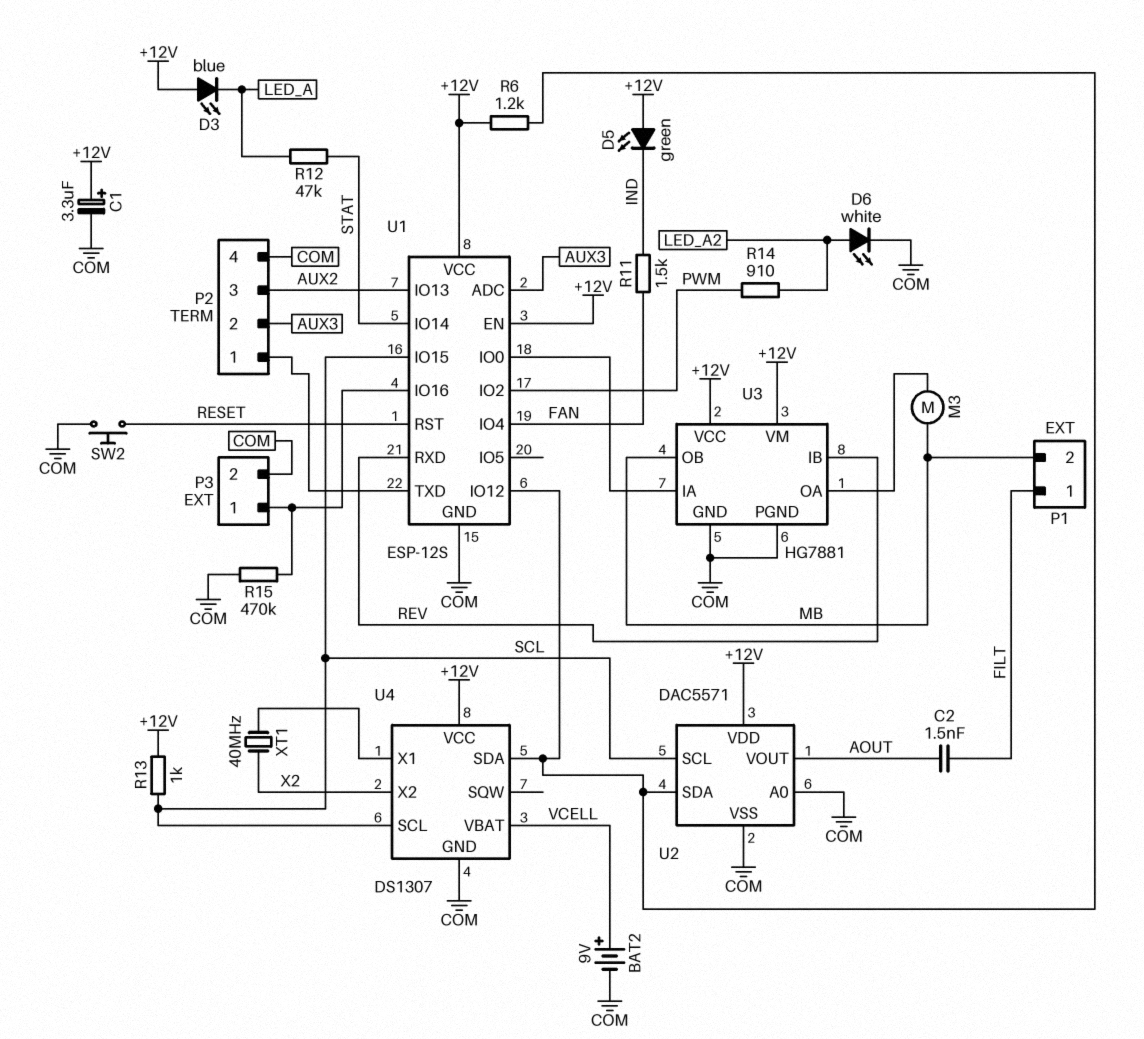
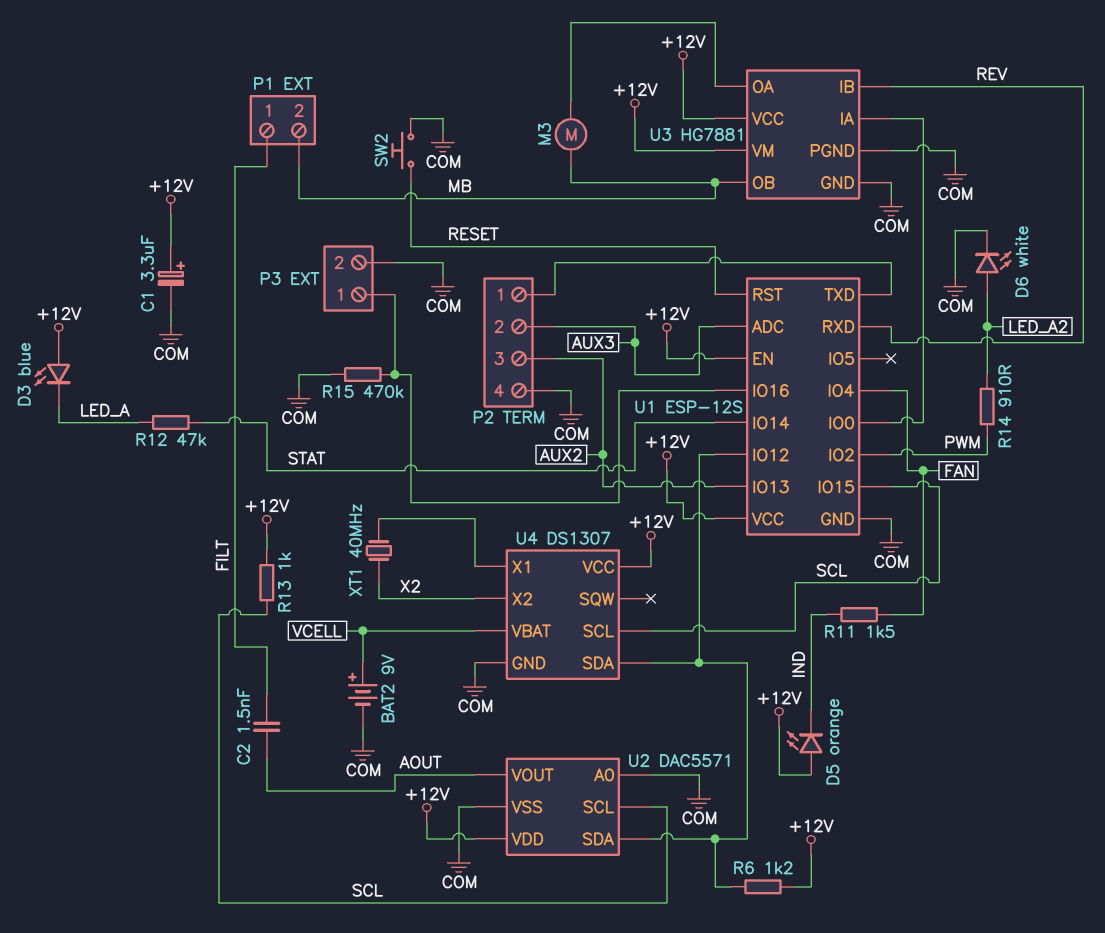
D5: LED green (A +12V, K IND) -> LED orange (A +12V, K IND)

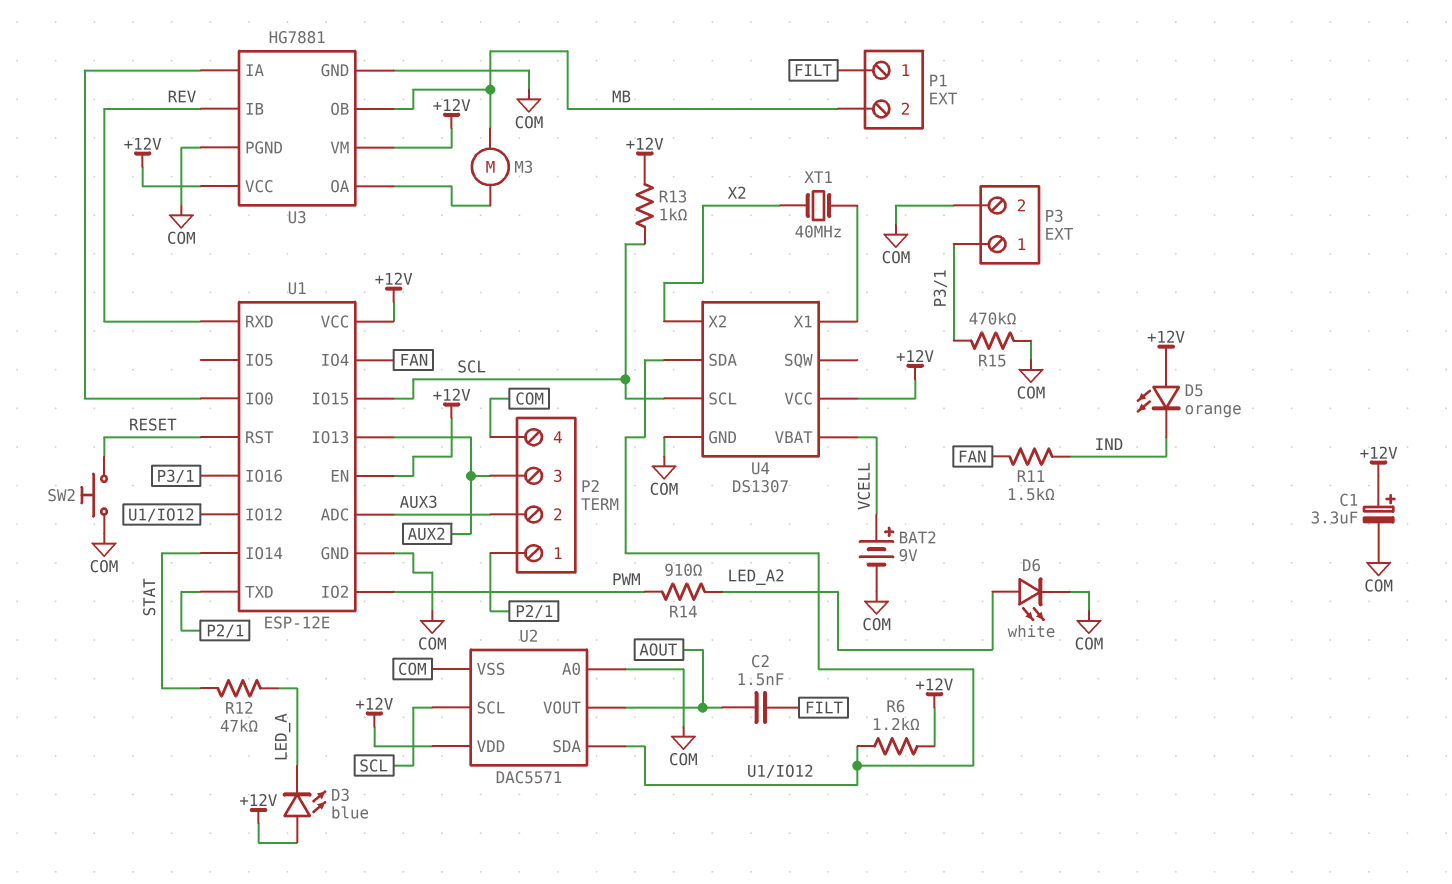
U1: ESP-12S -> ESP-12E

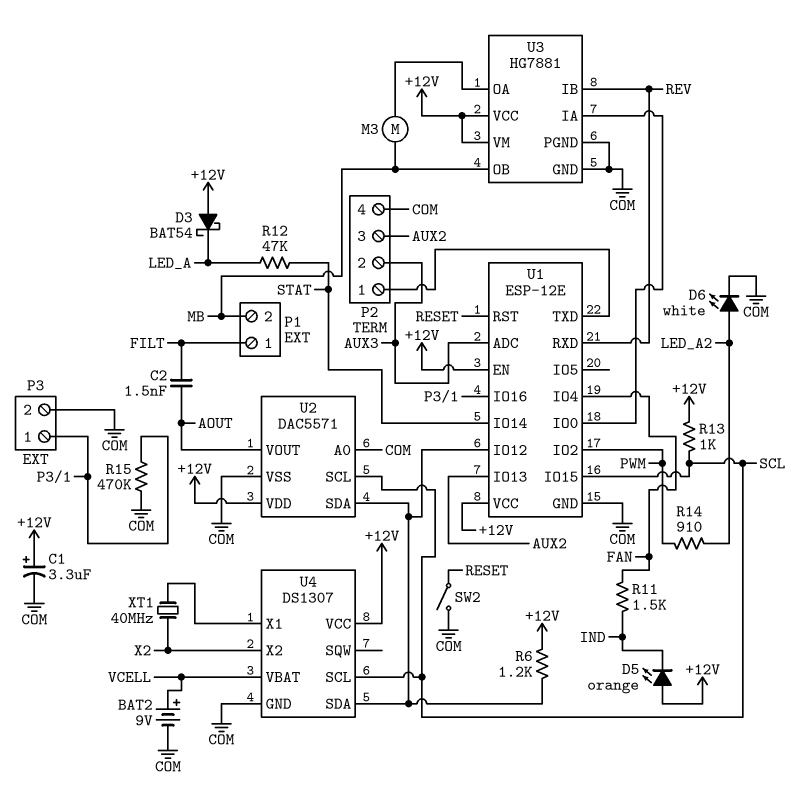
D3: LED blue (A +12V, K LED_A) -> schottky BAT54 (A +12V, K LED_A)
SW2: button (COM, RESET) -> switch (COM, RESET)

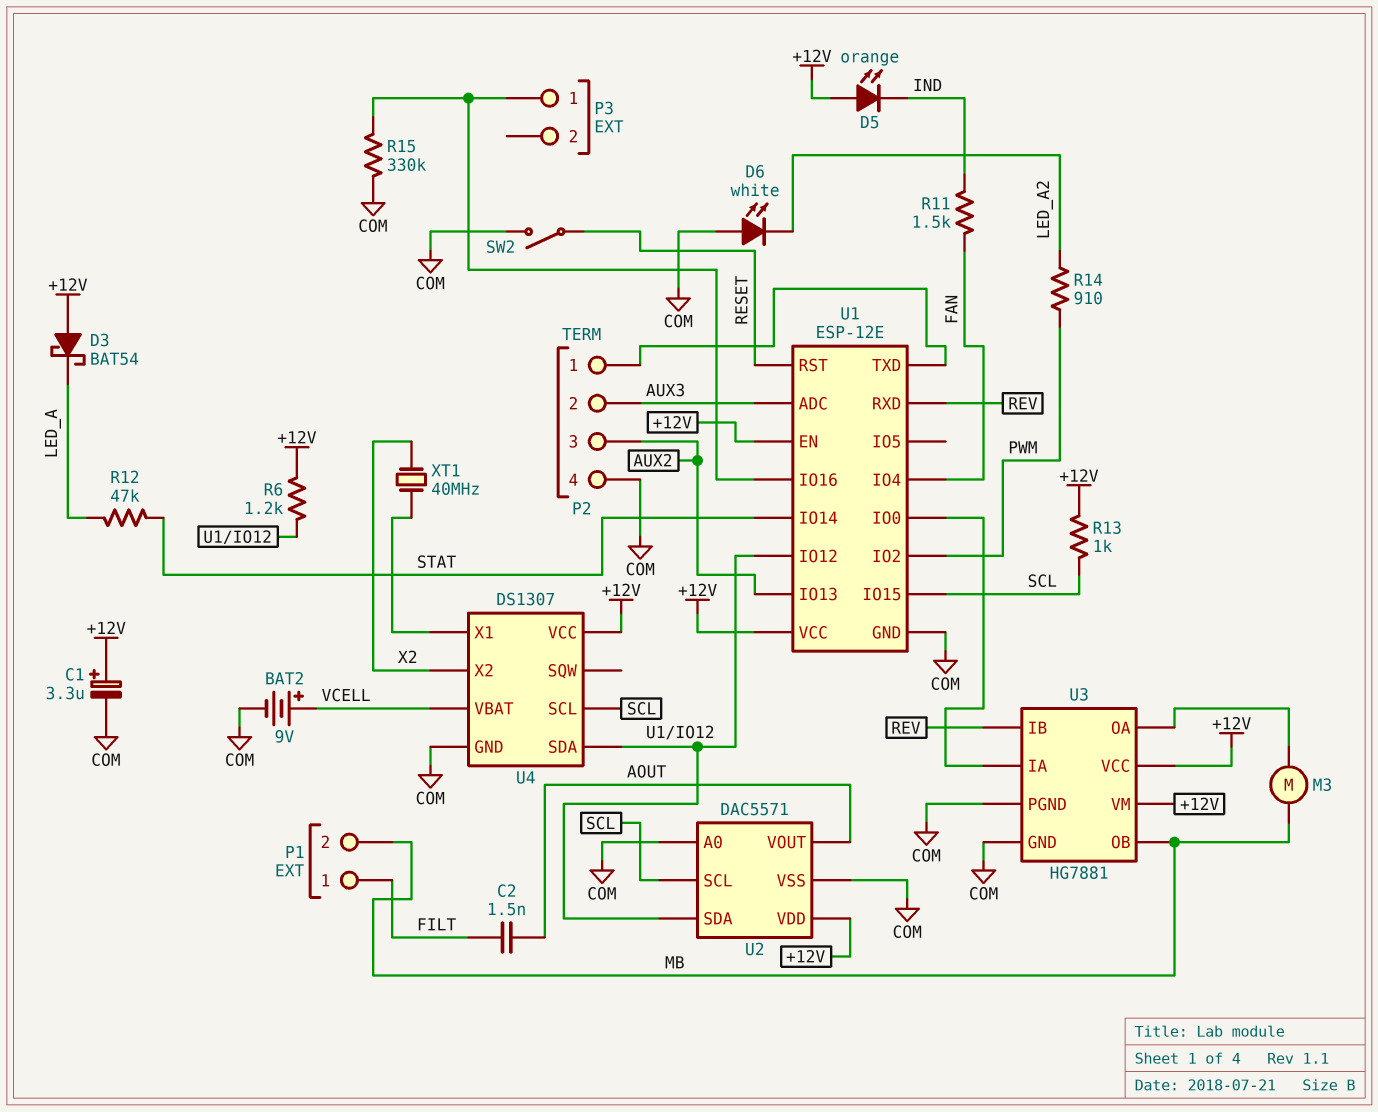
D6: LED white (A LED_A2, K COM) -> LED white (A COM, K LED_A2)
P3 pin 2: COM -> none
R15: 470k (COM, P3/1) -> 330k (COM, P3/1)

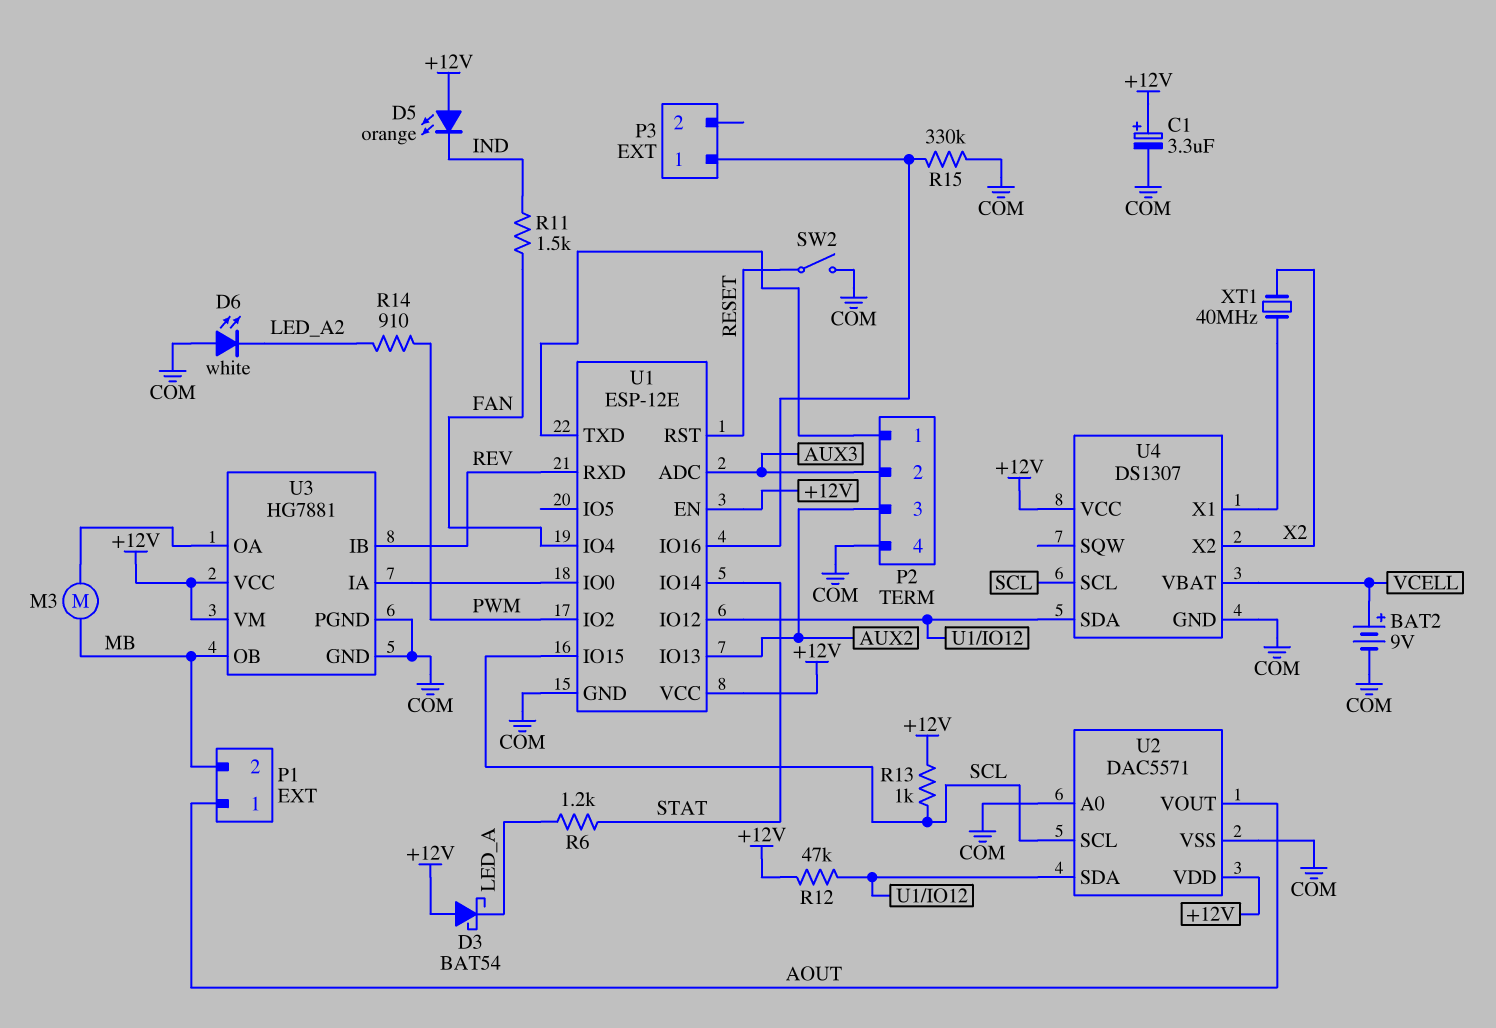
C2: 1.5nF (AOUT, FILT) -> none
P1 pin 1: FILT -> AOUT
R6: 1.2k (+12V, U1/IO12) -> 1.2k (LED_A, STAT)
R12: 47k (LED_A, STAT) -> 47k (+12V, U1/IO12)

